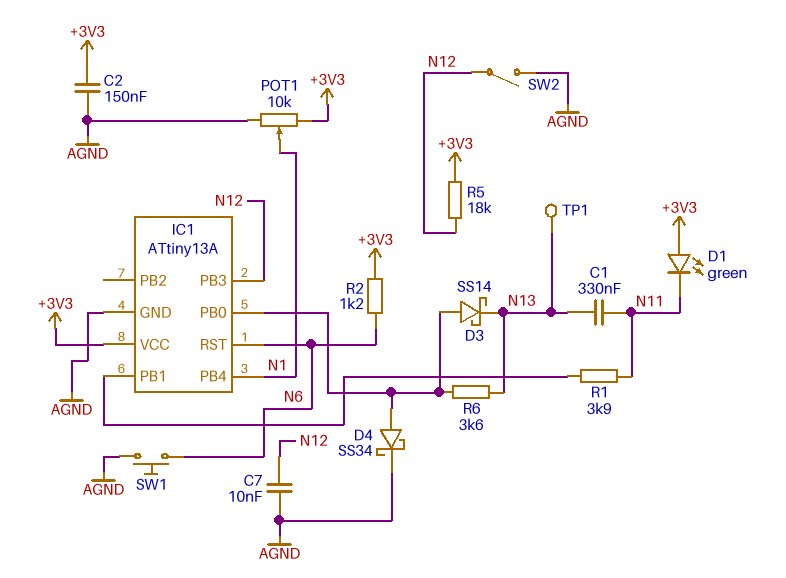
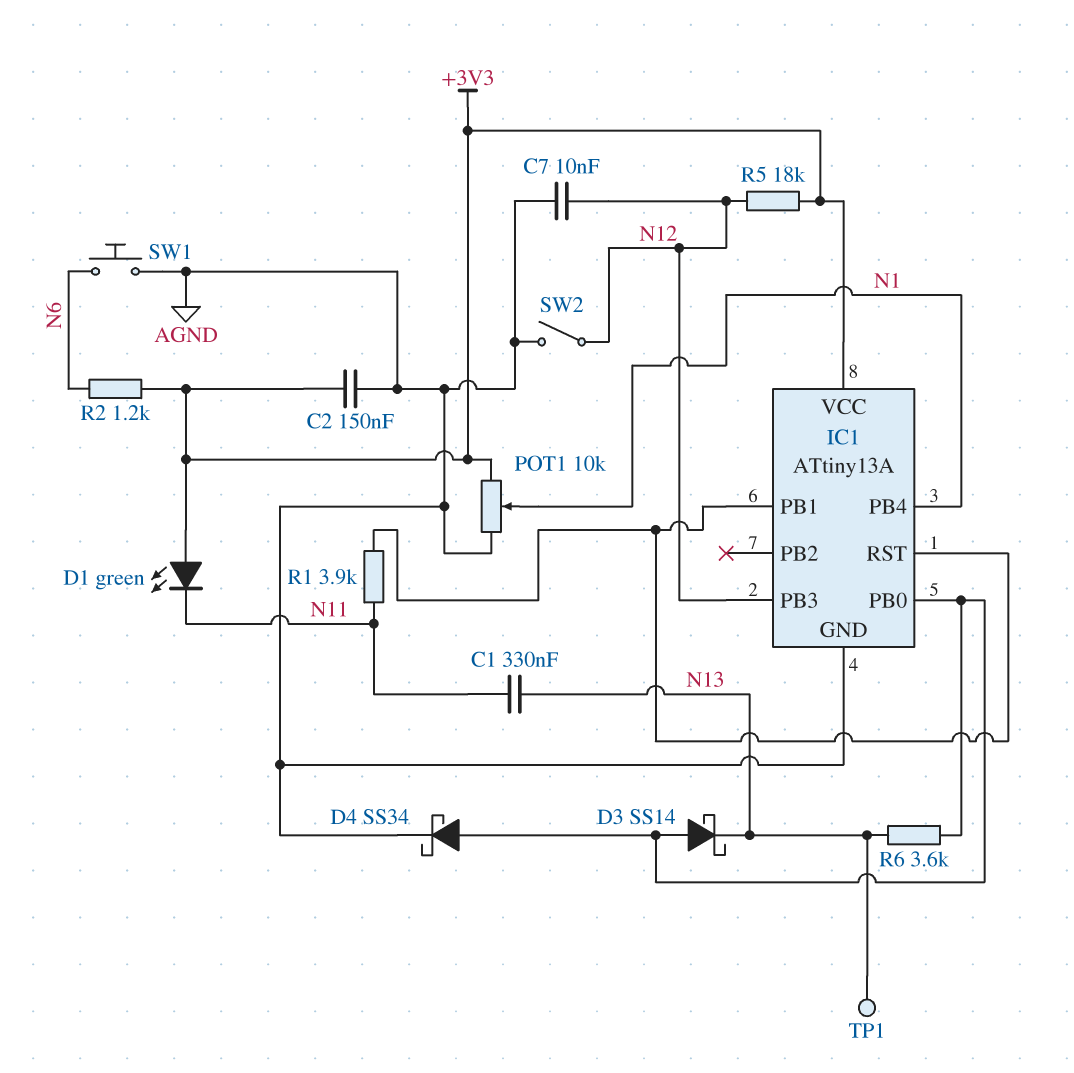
IC1 pin RST: N6 -> IC1/PB1

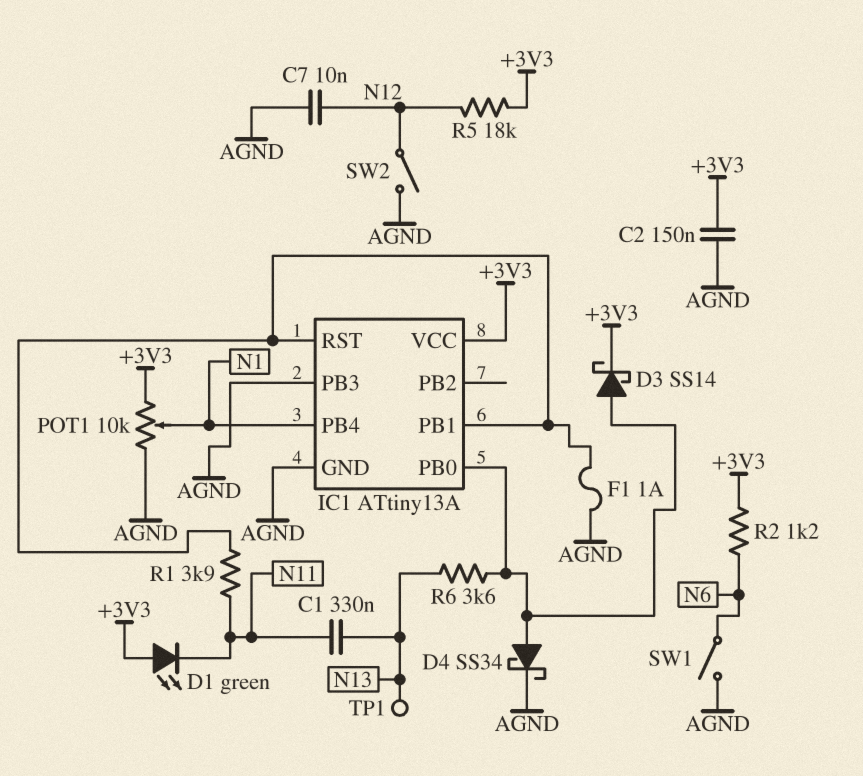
D3: schottky SS14 (A IC1/PB0, K N13) -> schottky SS14 (A IC1/PB0, K +3V3)
F1: none -> 1A (AGND, IC1/PB1)
IC1 pin PB3: N12 -> AGND
SW1: button (AGND, N6) -> switch (AGND, N6)

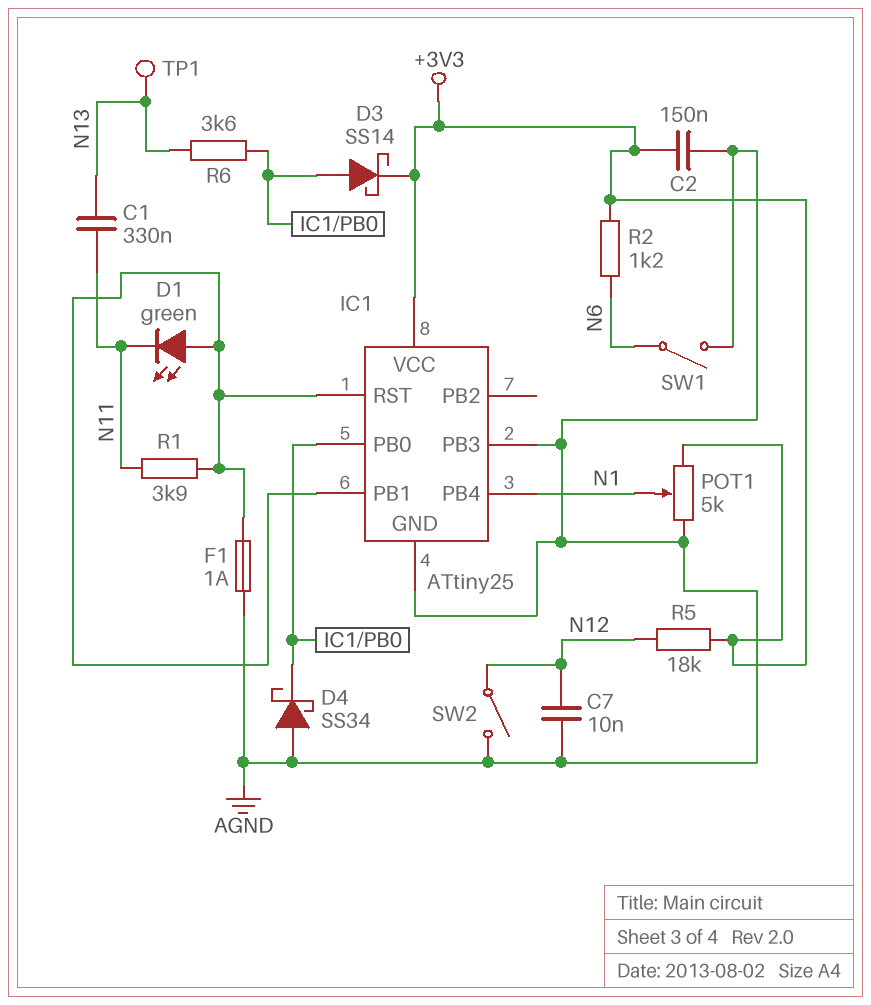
D1: LED green (A +3V3, K N11) -> LED green (A IC1/PB1, K N11)
D4: schottky SS34 (A IC1/PB0, K AGND) -> schottky SS34 (A AGND, K IC1/PB0)
IC1: ATtiny13A -> ATtiny25
POT1: 10k (+3V3, AGND, wiper N1) -> 5k (+3V3, AGND, wiper N1)

